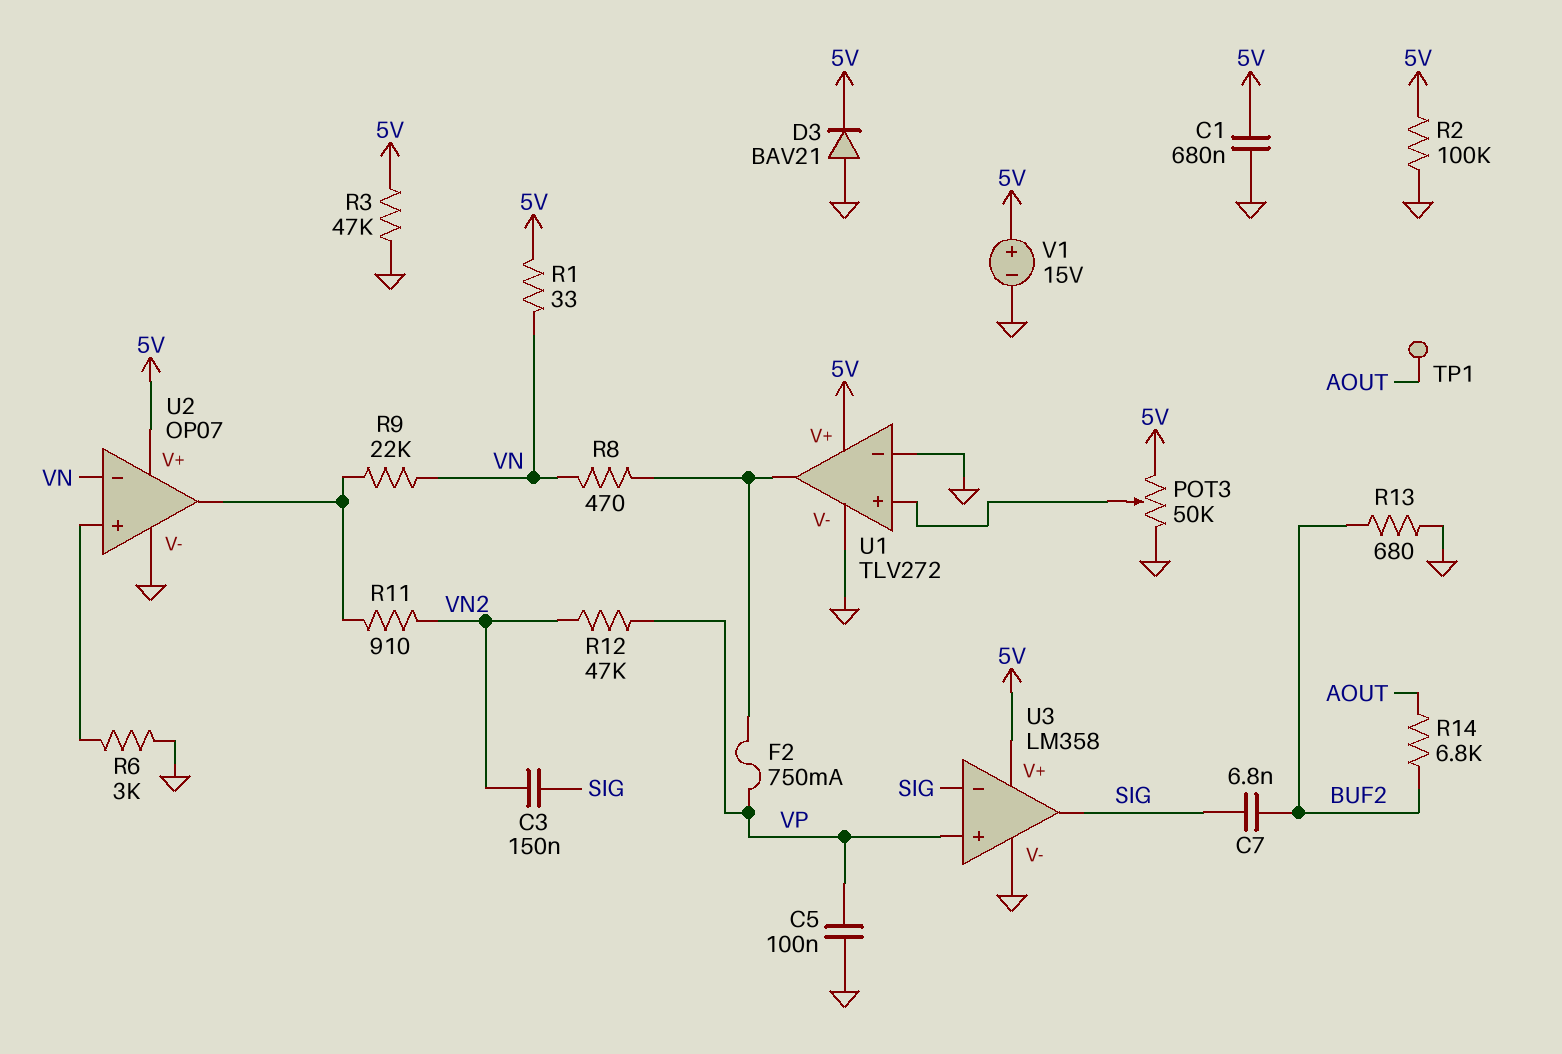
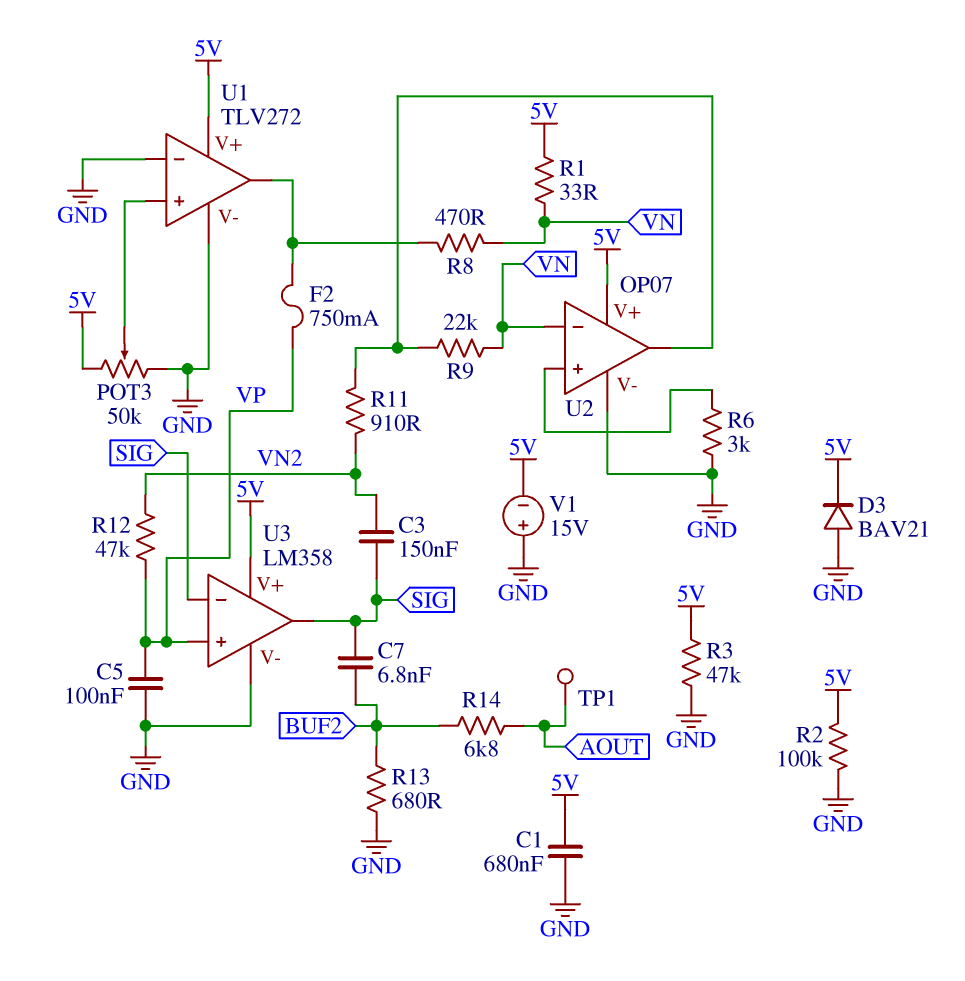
V1: 15V (plus 5V, minus GND) -> 15V (plus GND, minus 5V)

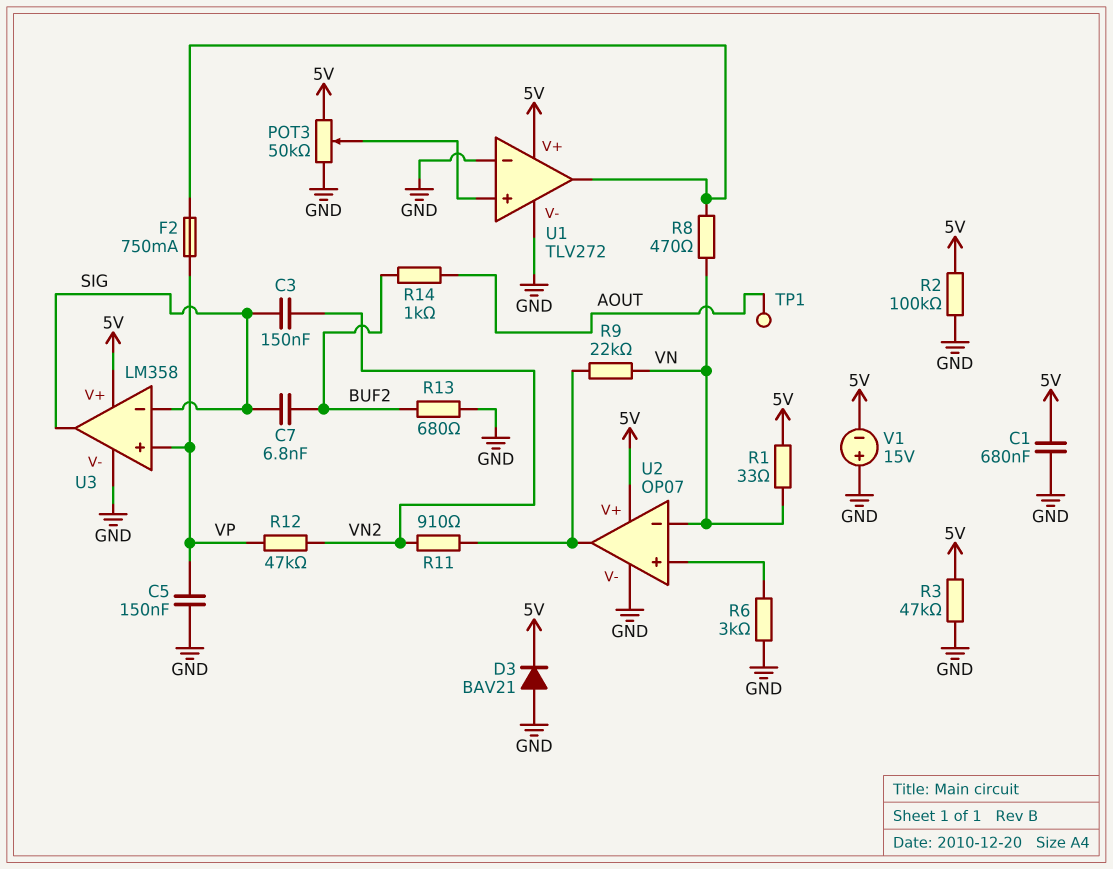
C5: 100nF (GND, VP) -> 150nF (GND, VP)
R14: 6.8k (AOUT, BUF2) -> 1k (AOUT, BUF2)

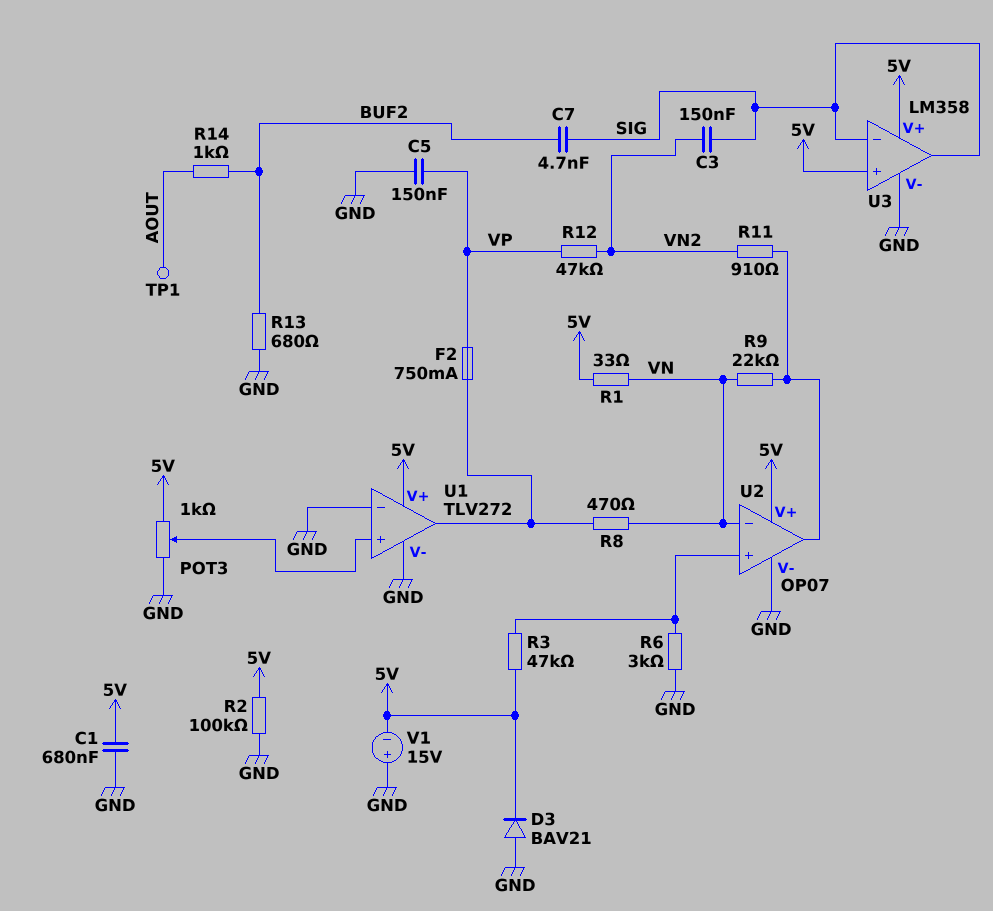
C7: 6.8nF (BUF2, SIG) -> 4.7nF (BUF2, SIG)
POT3: 50k (5V, GND, wiper U1/in+) -> 1k (5V, GND, wiper U1/in+)
R3: 47k (5V, GND) -> 47k (5V, U2/in+)
U3 pin in+: VP -> 5V

